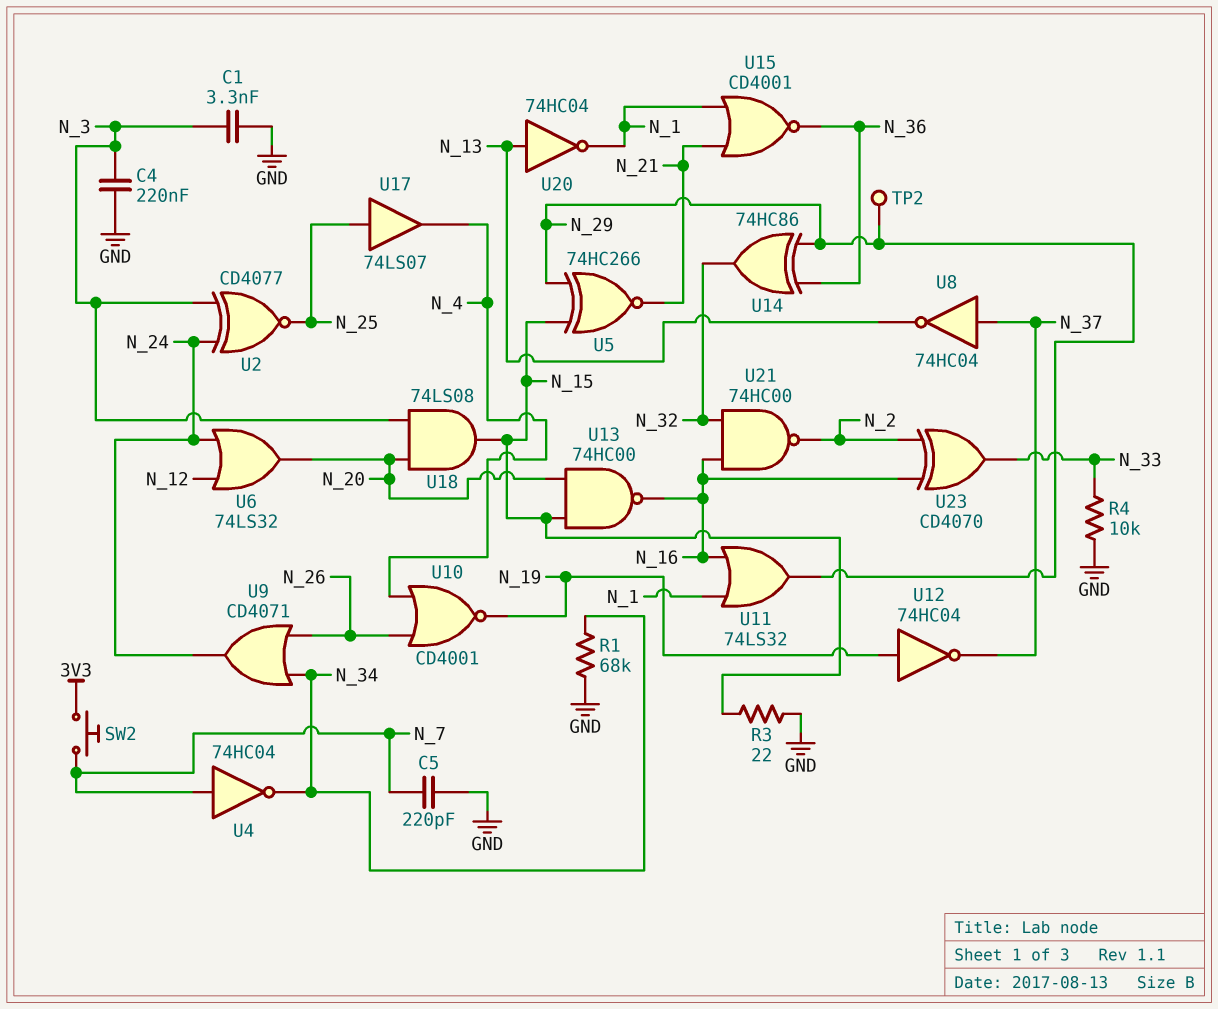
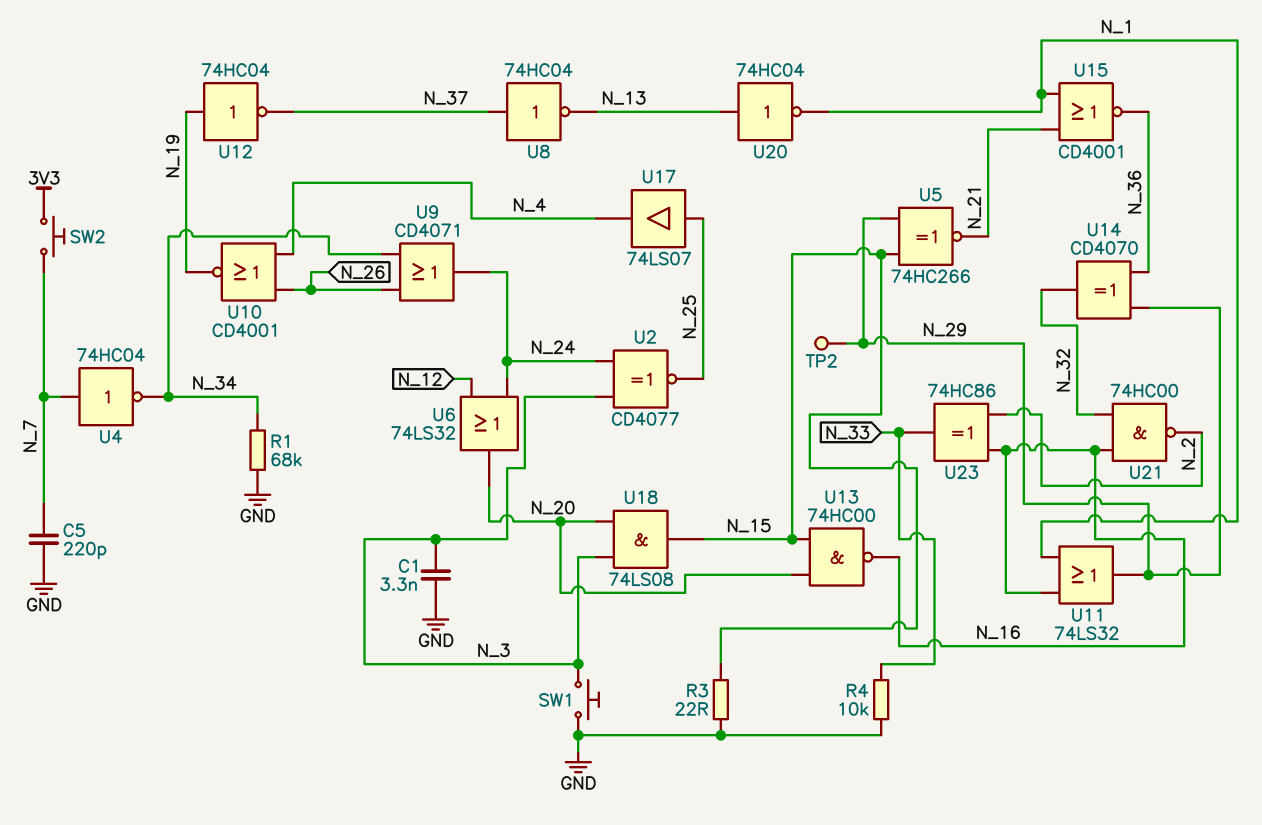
C4: 220nF (GND, N_3) -> none
SW1: none -> button (GND, N_3)
U14: XOR 74HC86 (in N_29, in N_36, out N_32) -> XOR CD4070 (in N_29, in N_36, out N_32)
U23: XOR CD4070 (in N_2, in N_16, out N_33) -> XOR 74HC86 (in N_2, in N_16, out N_33)

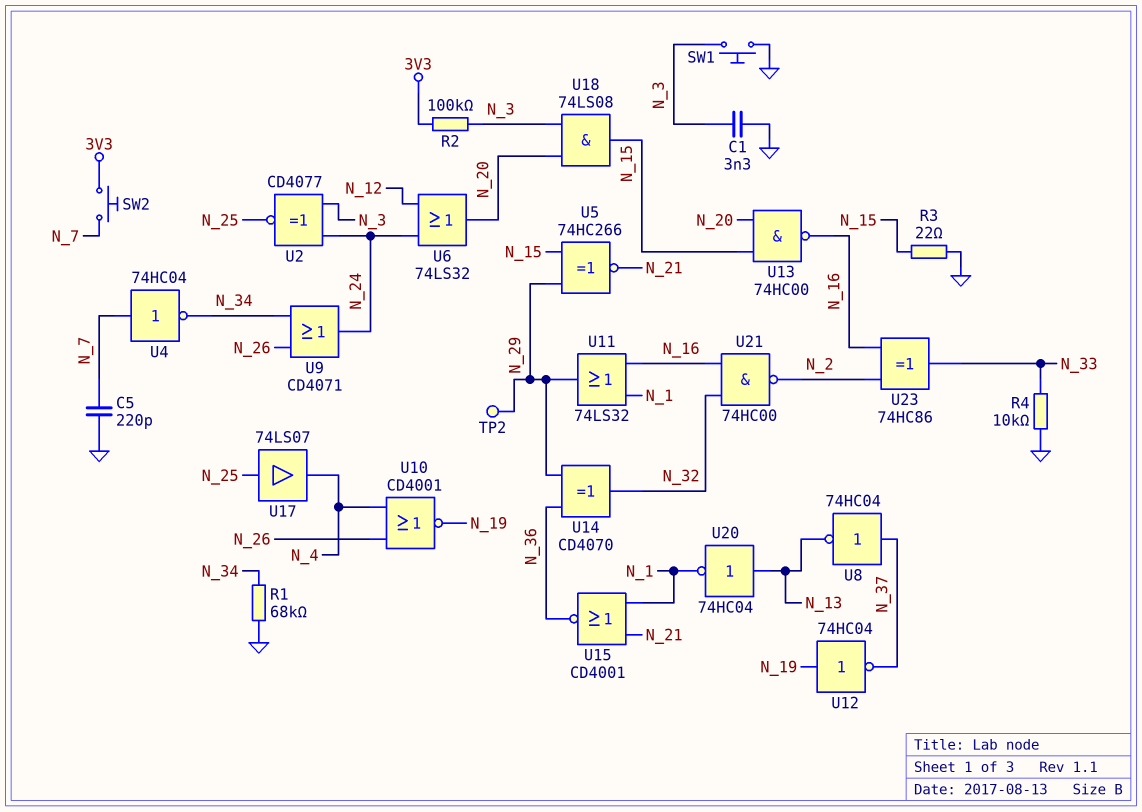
R2: none -> 100k (3V3, N_3)

